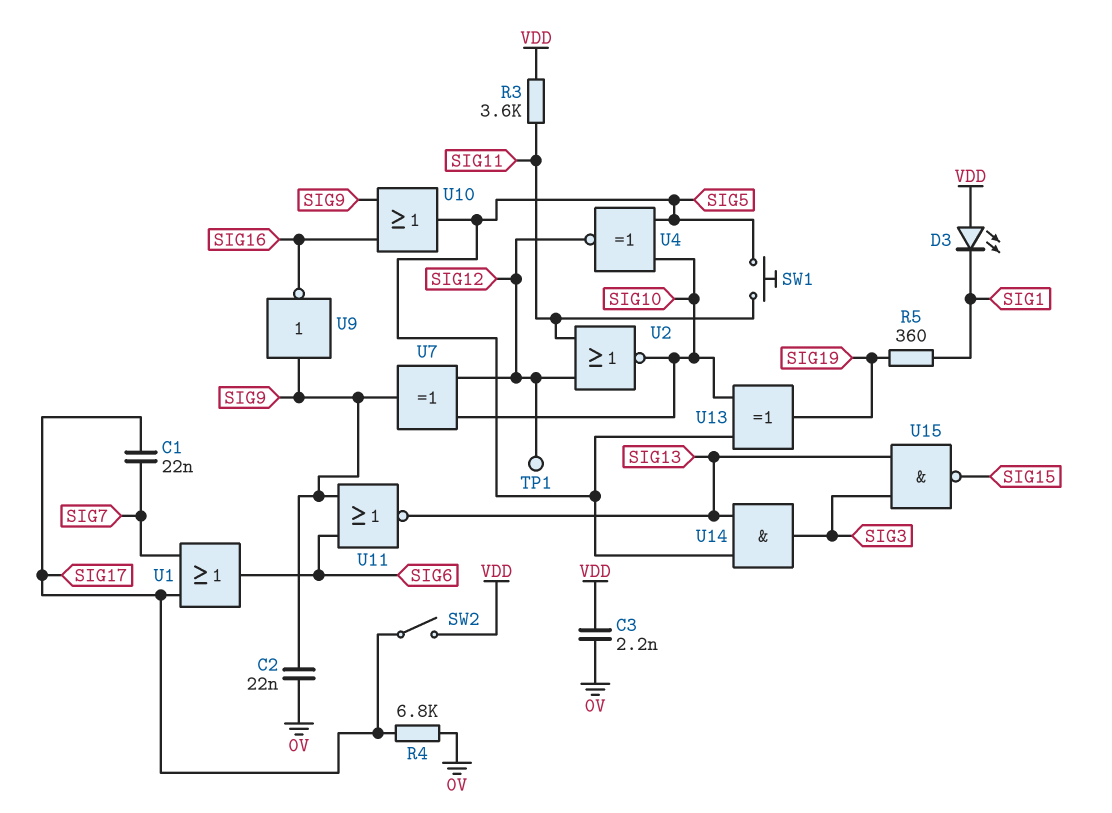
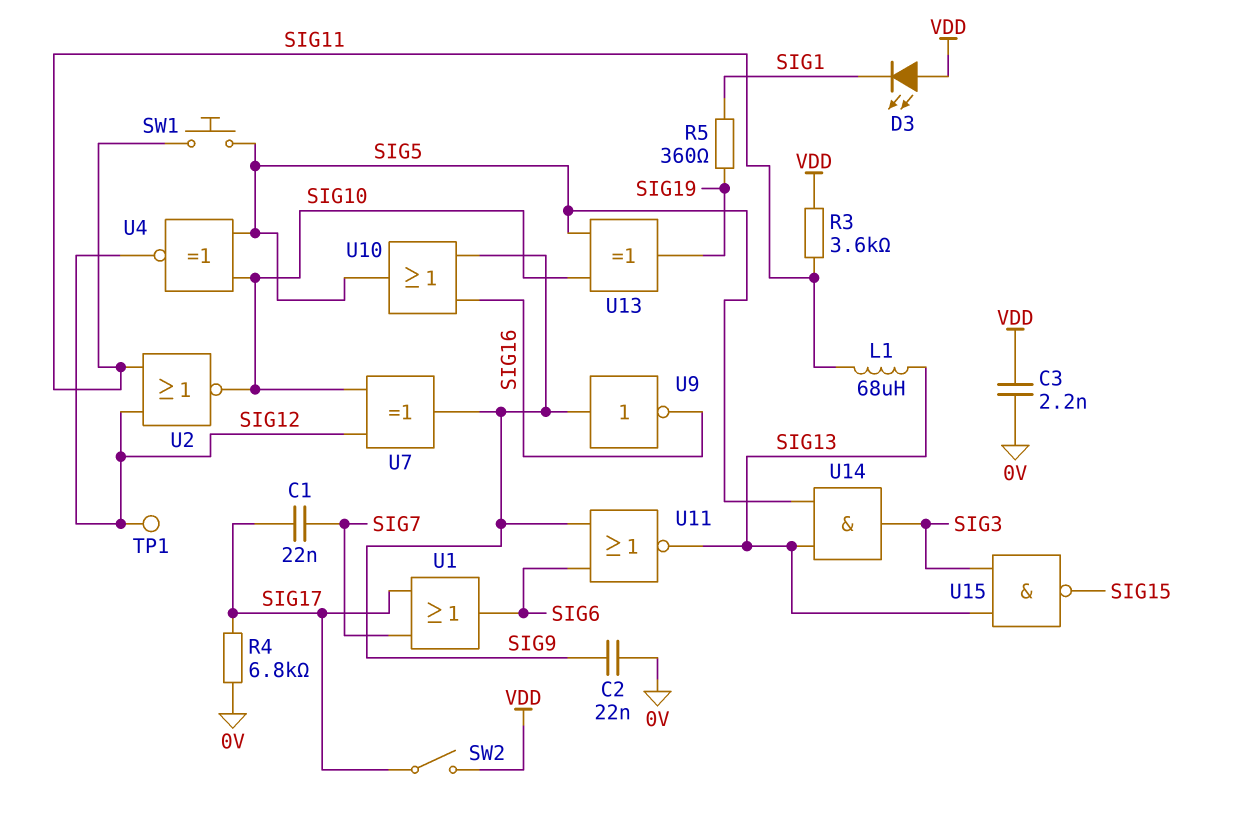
L1: none -> 68uH (SIG11, SIG13)

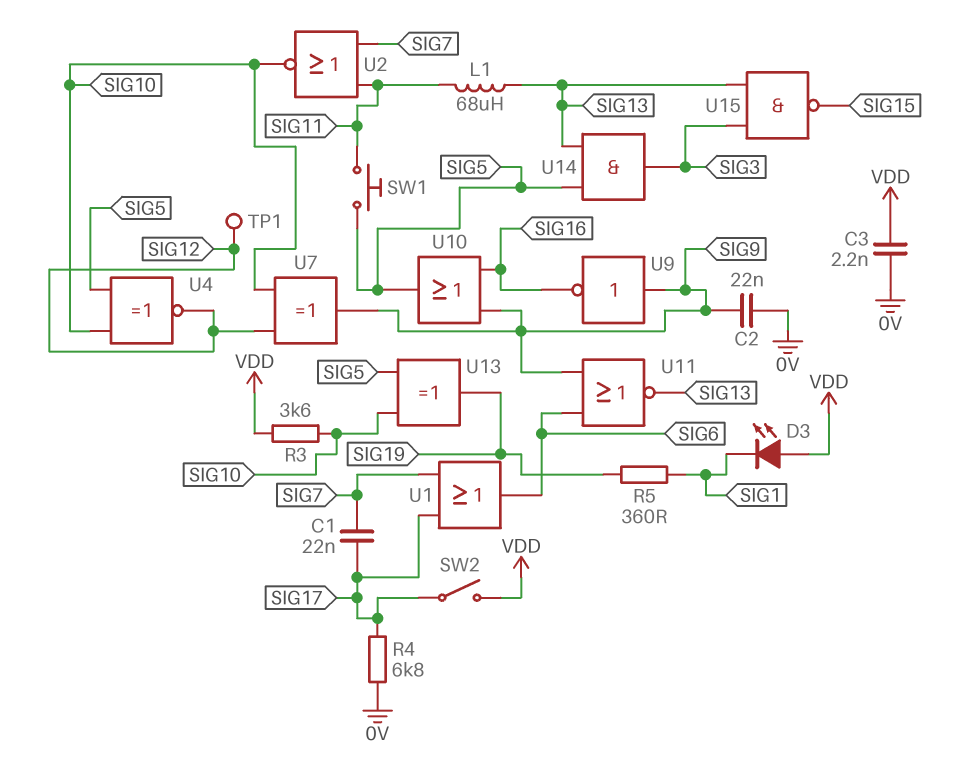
R3: 3.6k (SIG11, VDD) -> 3.6k (SIG10, VDD)
U2: NOR (in SIG11, in SIG12, out SIG10) -> NOR (in SIG7, in SIG11, out SIG10)

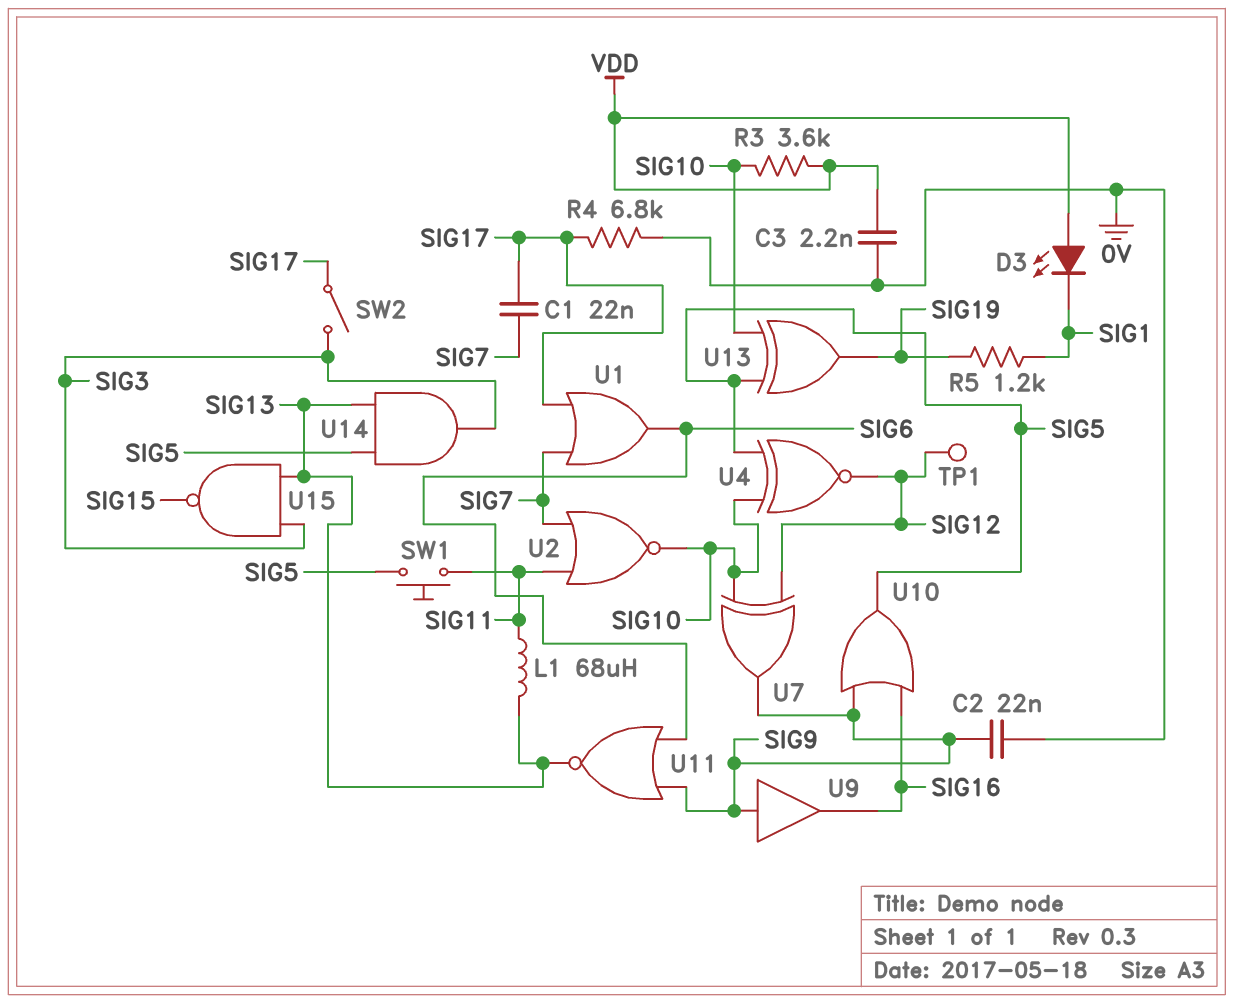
R5: 360 (SIG1, SIG19) -> 1.2k (SIG1, SIG19)
SW2: switch (SIG17, VDD) -> switch (SIG3, SIG17)
U9: NOT (in SIG9, out SIG16) -> buffer (in SIG9, out SIG16)

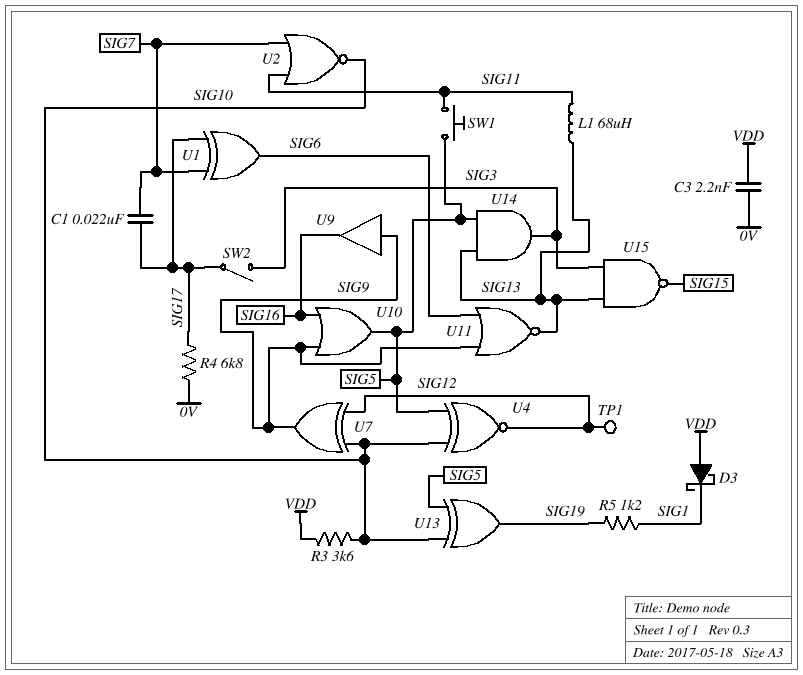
C2: 22nF (0V, SIG9) -> none
D3: LED (A VDD, K SIG1) -> schottky (A VDD, K SIG1)
U1: OR (in SIG7, in SIG17, out SIG6) -> XOR (in SIG7, in SIG17, out SIG6)

